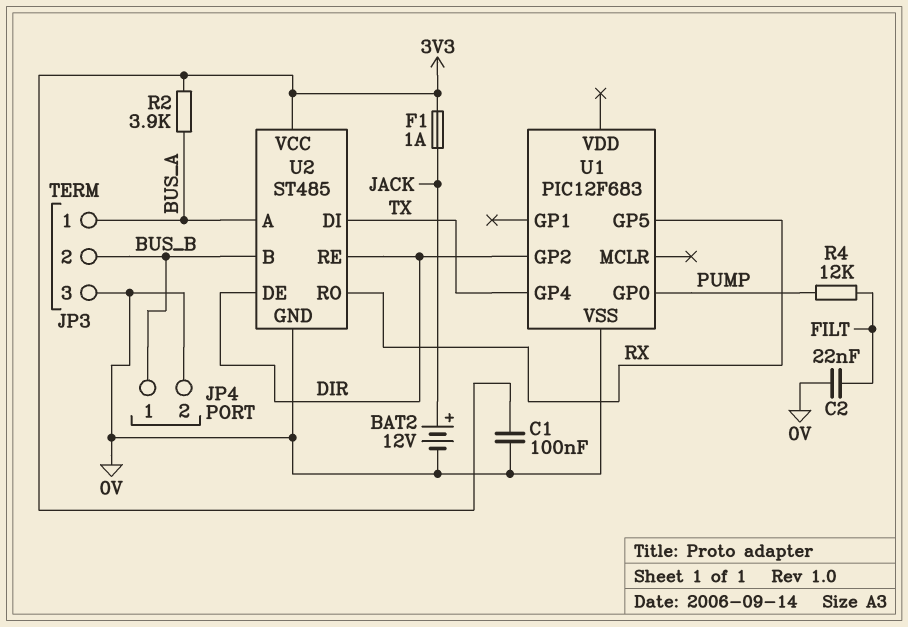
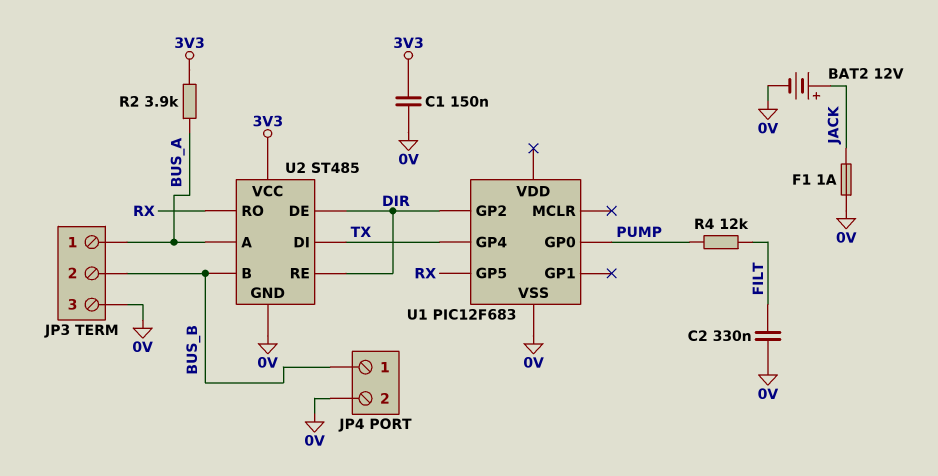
C1: 100nF (0V, 3V3) -> 150nF (0V, 3V3)
C2: 22nF (0V, FILT) -> 330nF (0V, FILT)
F1: 1A (3V3, JACK) -> 1A (0V, JACK)

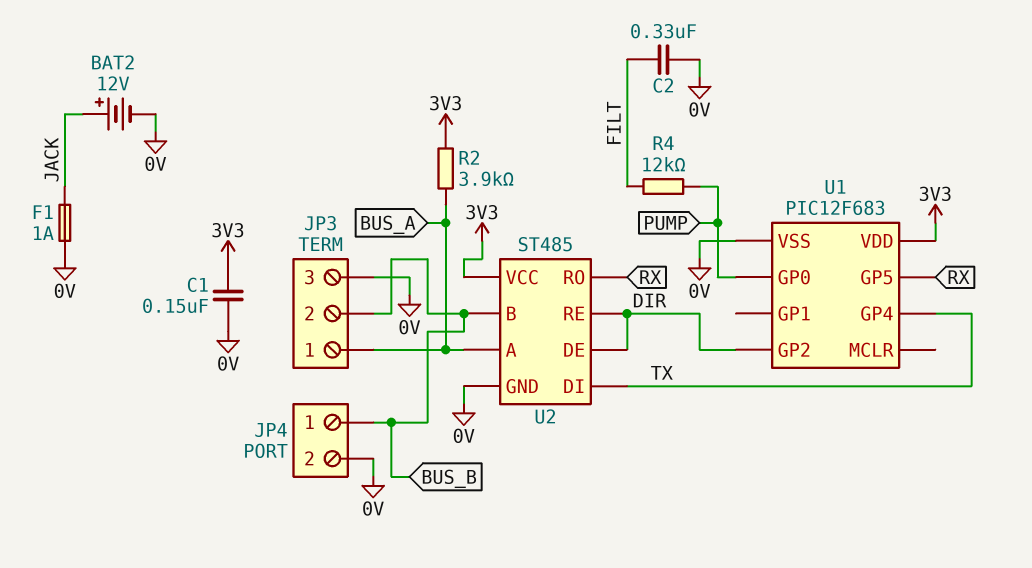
U1 pin VDD: none -> 3V3

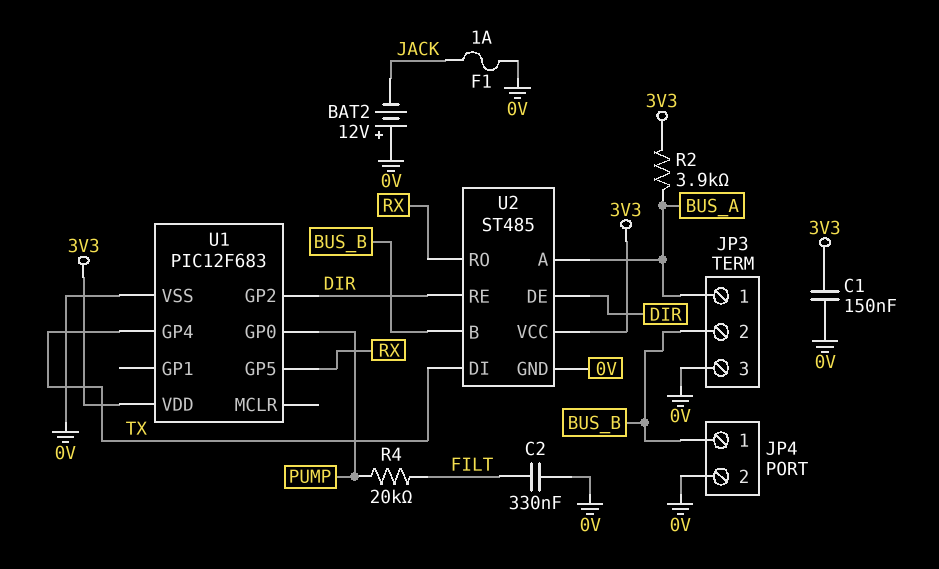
BAT2: 12V (plus JACK, minus 0V) -> 12V (plus 0V, minus JACK)
R4: 12k (FILT, PUMP) -> 20k (FILT, PUMP)

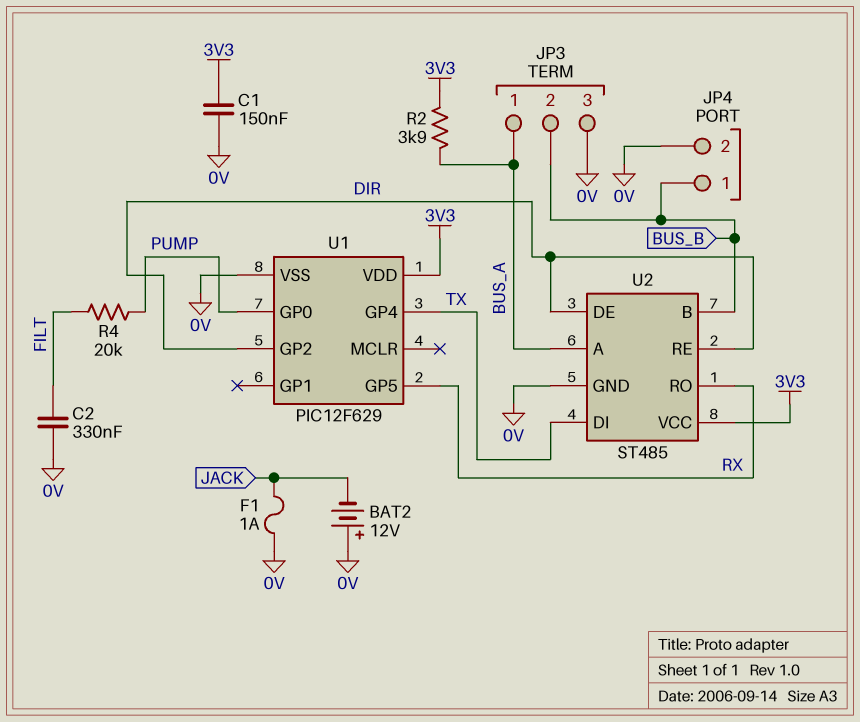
U1: PIC12F683 -> PIC12F629

